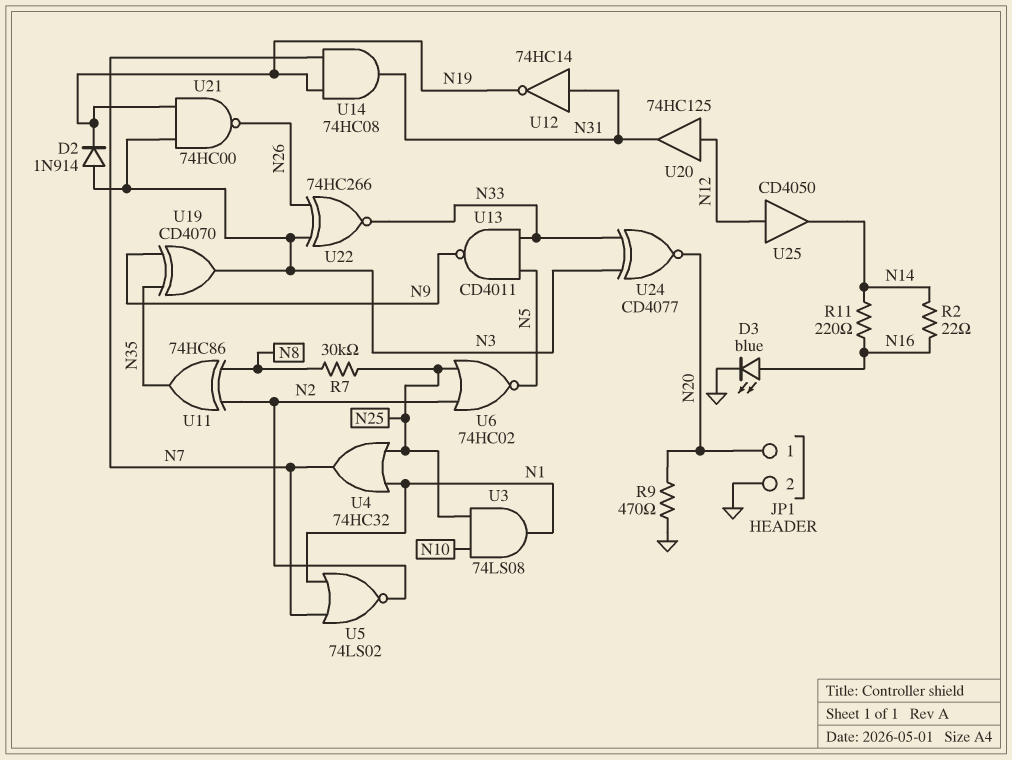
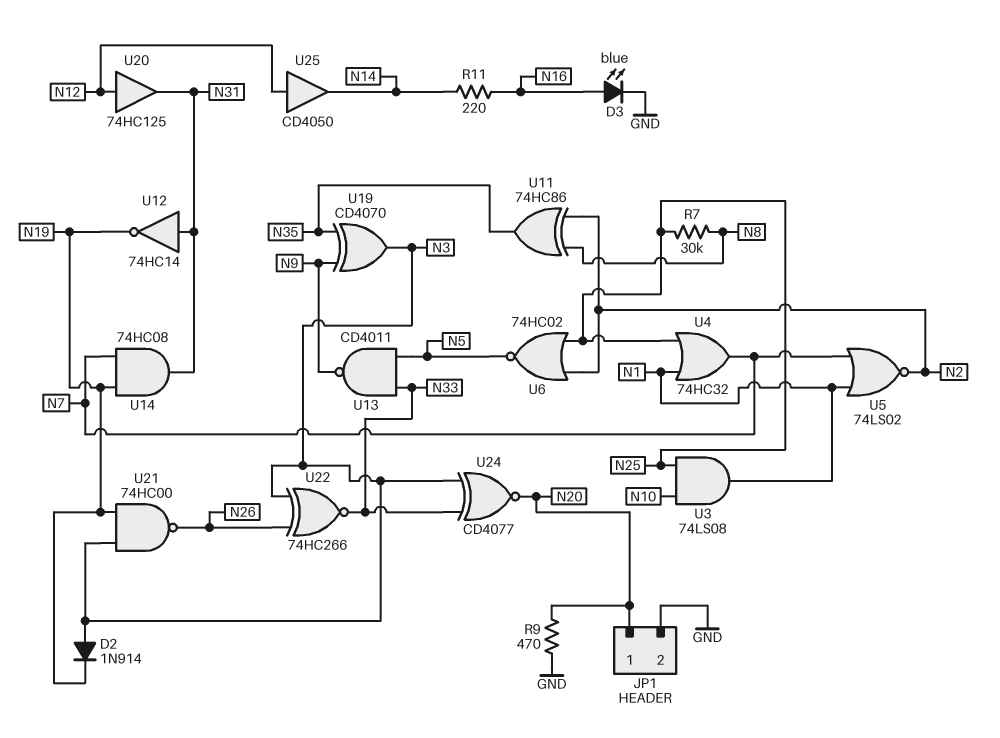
R2: 22 (N14, N16) -> none

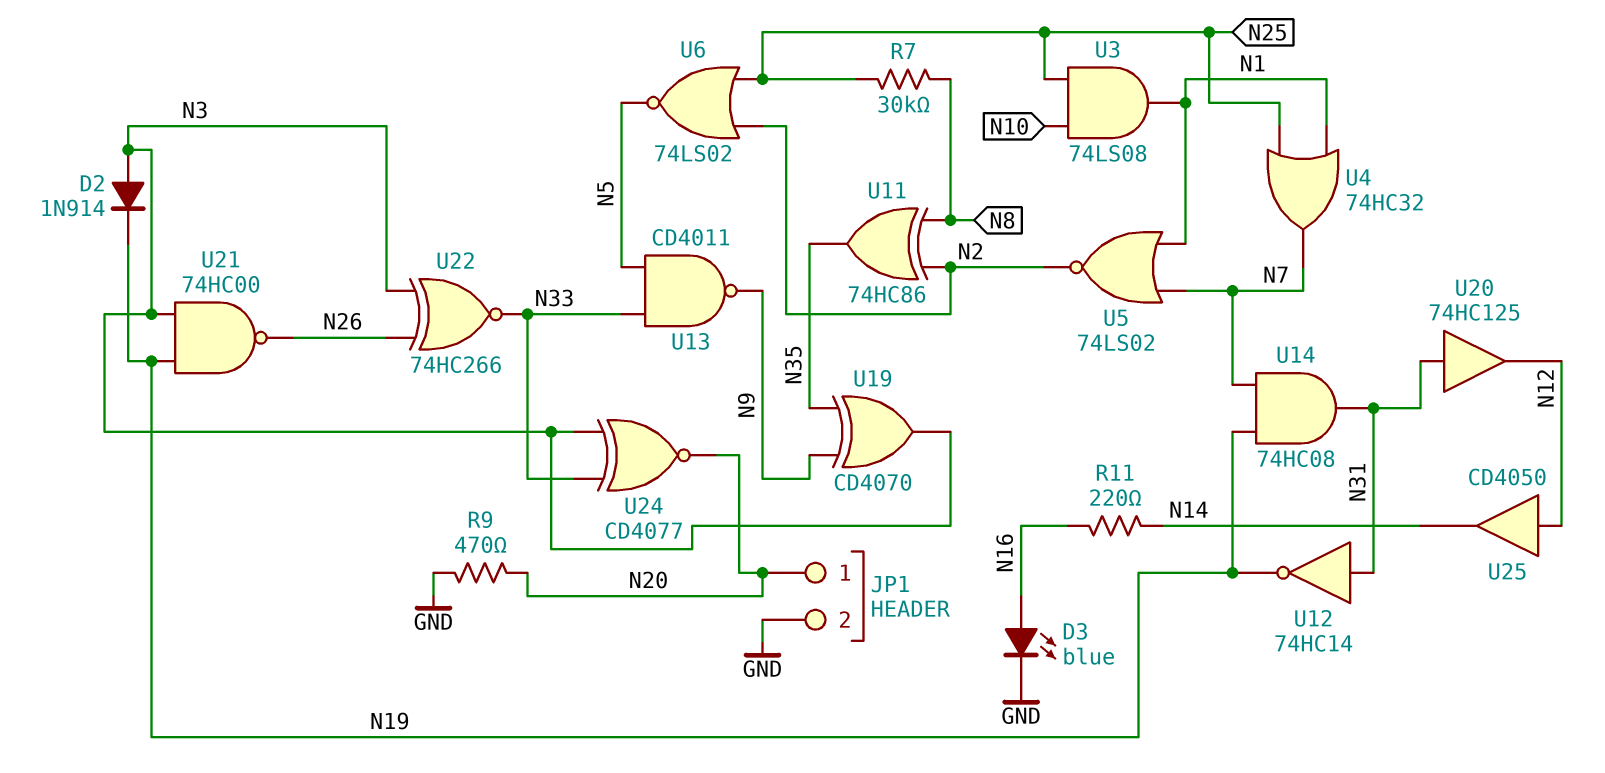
U6: NOR 74HC02 (in N2, in N25, out N5) -> NOR 74LS02 (in N2, in N25, out N5)
U20: buffer 74HC125 (in N12, out N31) -> buffer 74HC125 (in N31, out N12)

